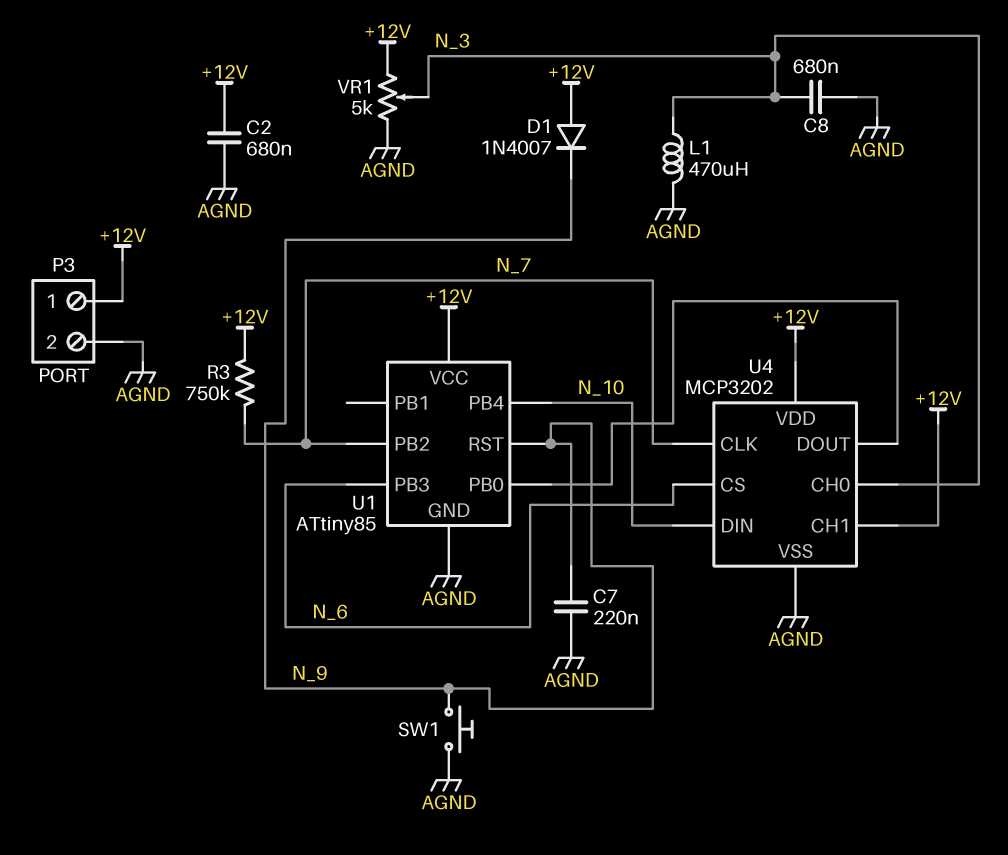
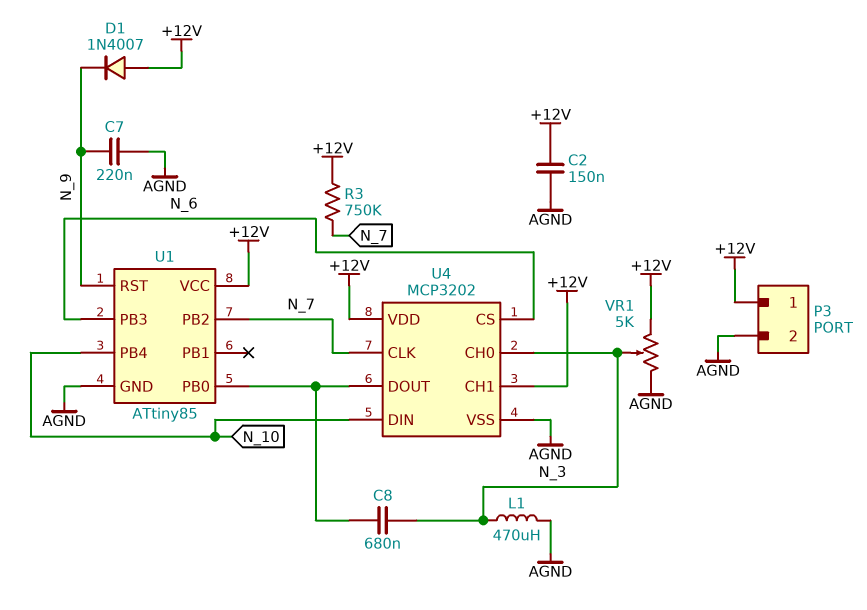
C2: 680nF (+12V, AGND) -> 150nF (+12V, AGND)
C8: 680nF (AGND, N_3) -> 680nF (N_3, U1/PB0)
SW1: button (AGND, N_9) -> none

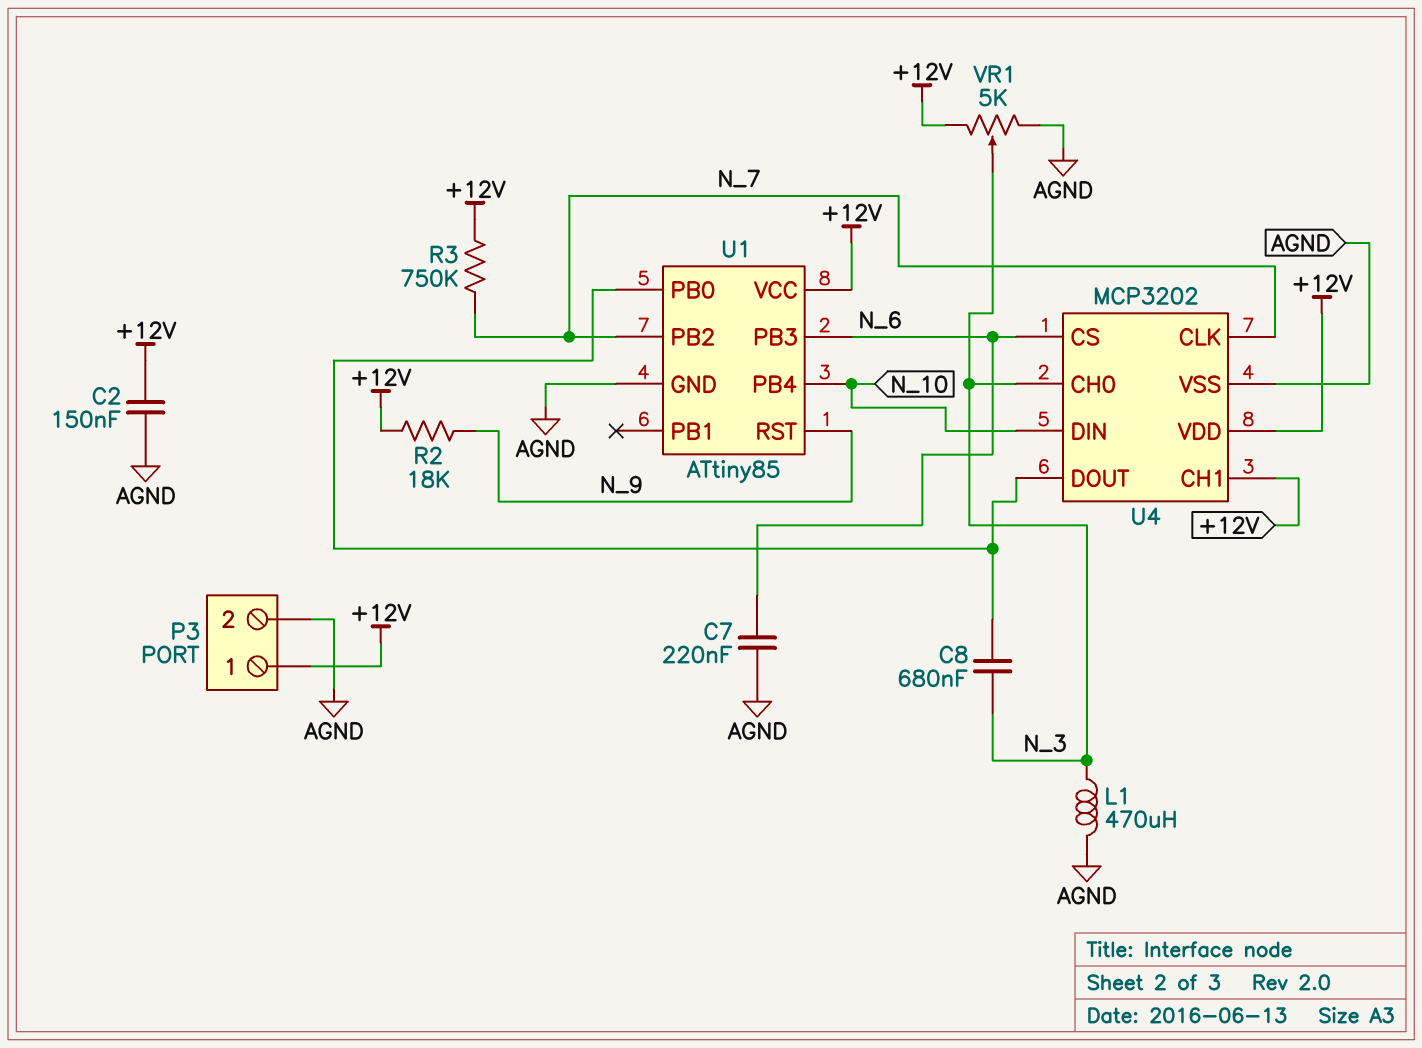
C7: 220nF (AGND, N_9) -> 220nF (AGND, N_6)
D1: diode 1N4007 (A +12V, K N_9) -> none
R2: none -> 18k (+12V, N_9)

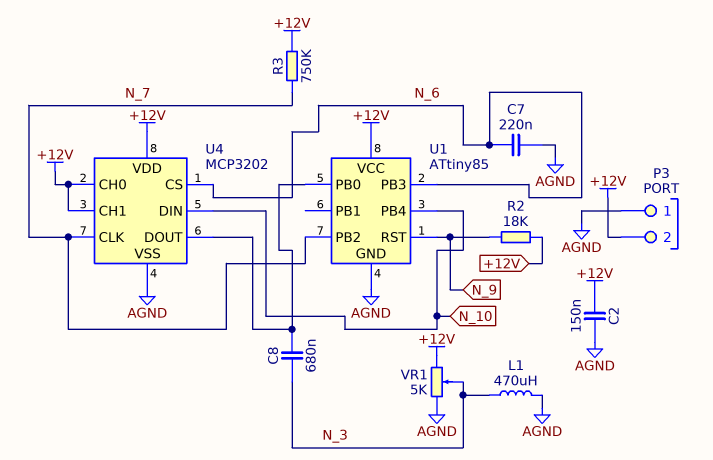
P3 pin 1: +12V -> AGND
P3 pin 2: AGND -> +12V
U4 pin CH0: N_3 -> +12V

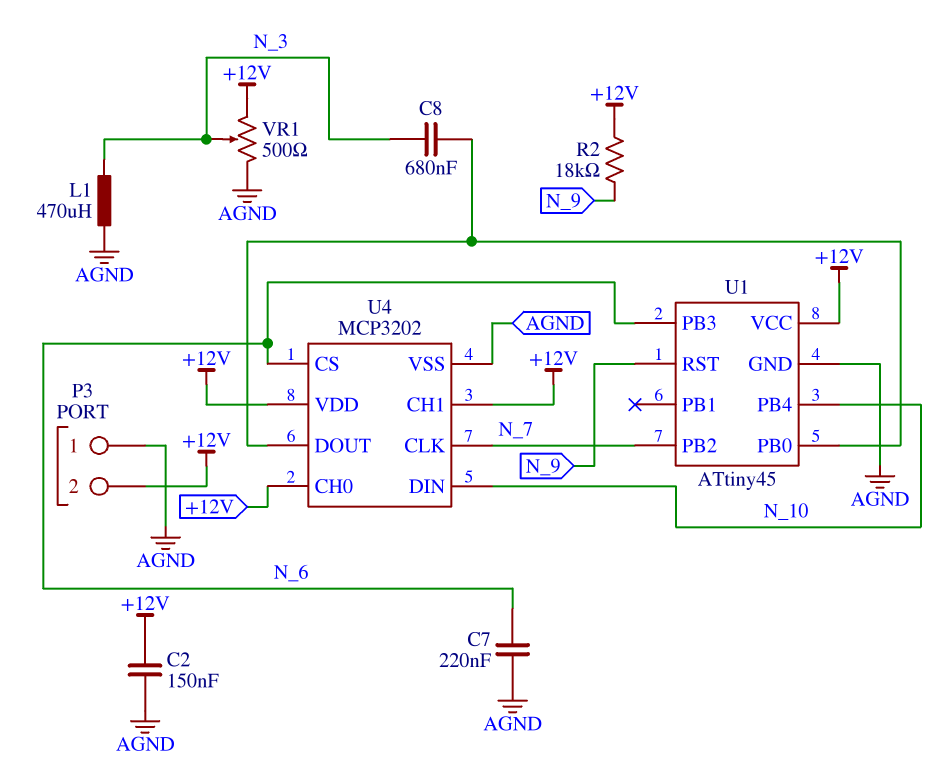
R3: 750k (+12V, N_7) -> none
U1: ATtiny85 -> ATtiny45
VR1: 5k (+12V, AGND, wiper N_3) -> 500 (+12V, AGND, wiper N_3)

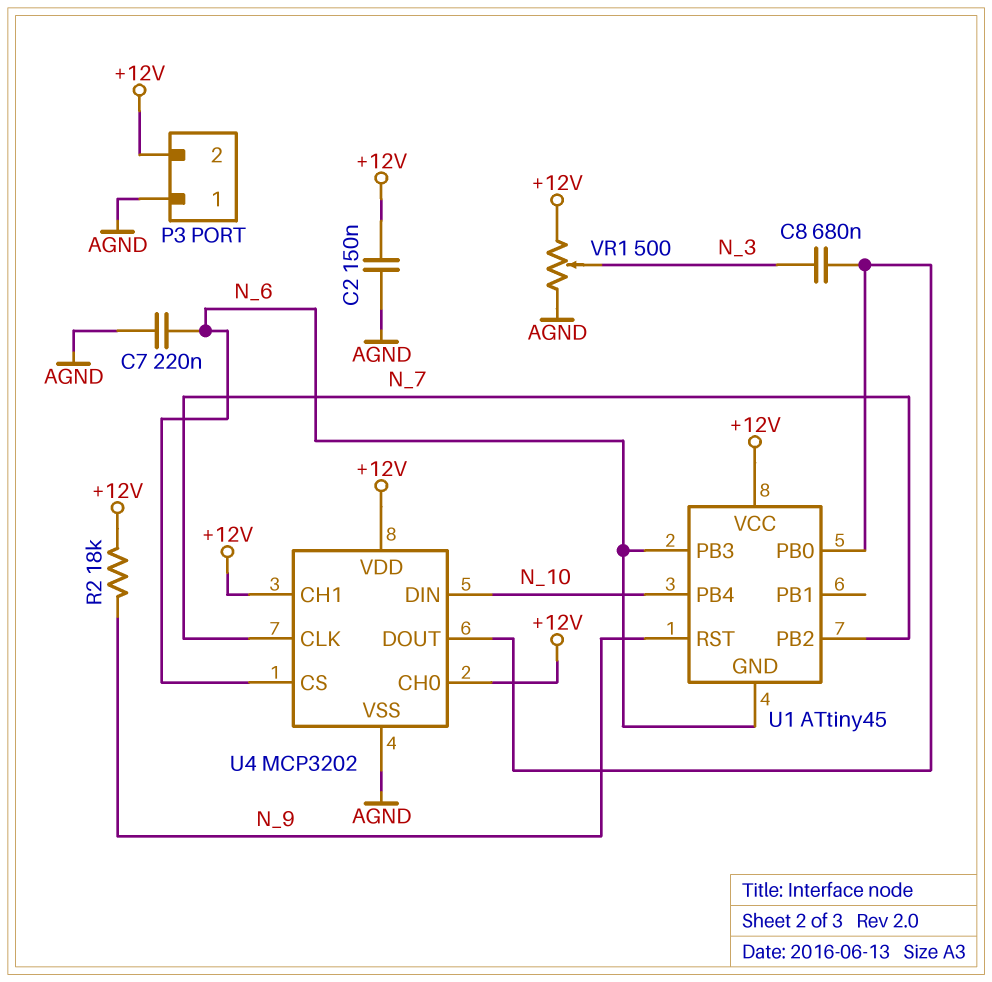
L1: 470uH (AGND, N_3) -> none
U1 pin GND: AGND -> N_6

